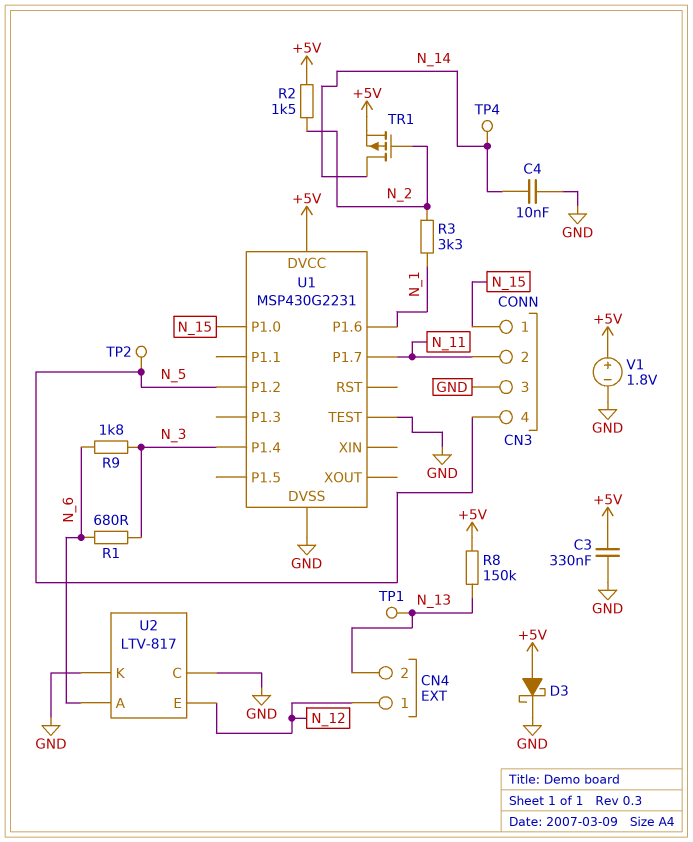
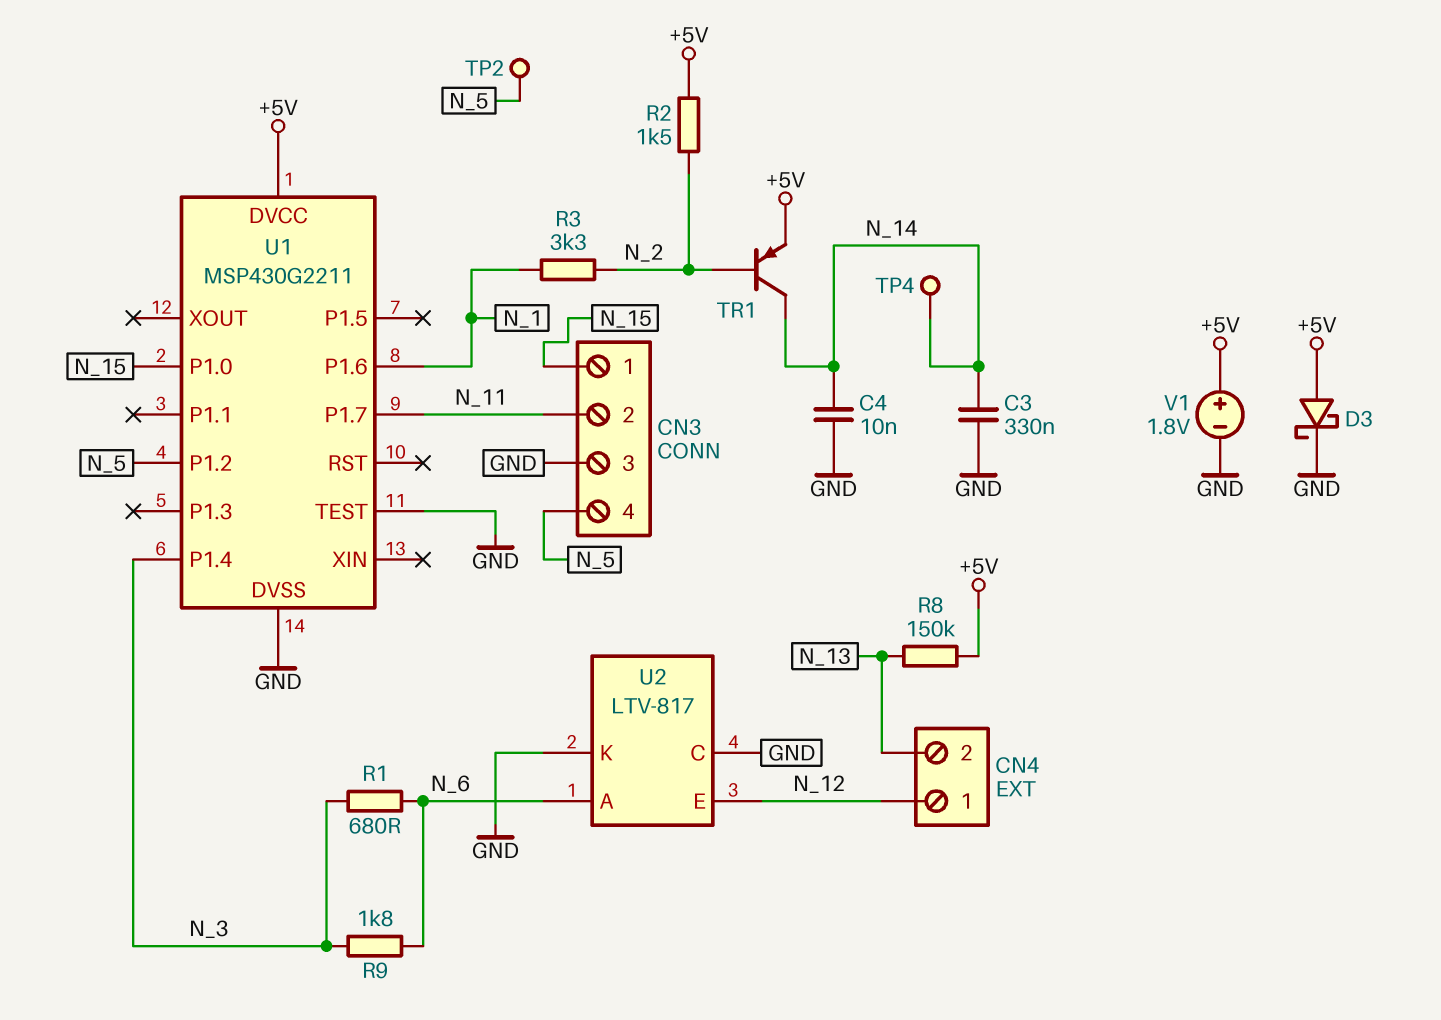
C3: 330nF (+5V, GND) -> 330nF (GND, N_14)
TP1: test point (N_13) -> none
TR1: PMOS (G N_2, D N_14, S +5V) -> PNP (B N_2, C N_14, E +5V)
U1: MSP430G2231 -> MSP430G2211

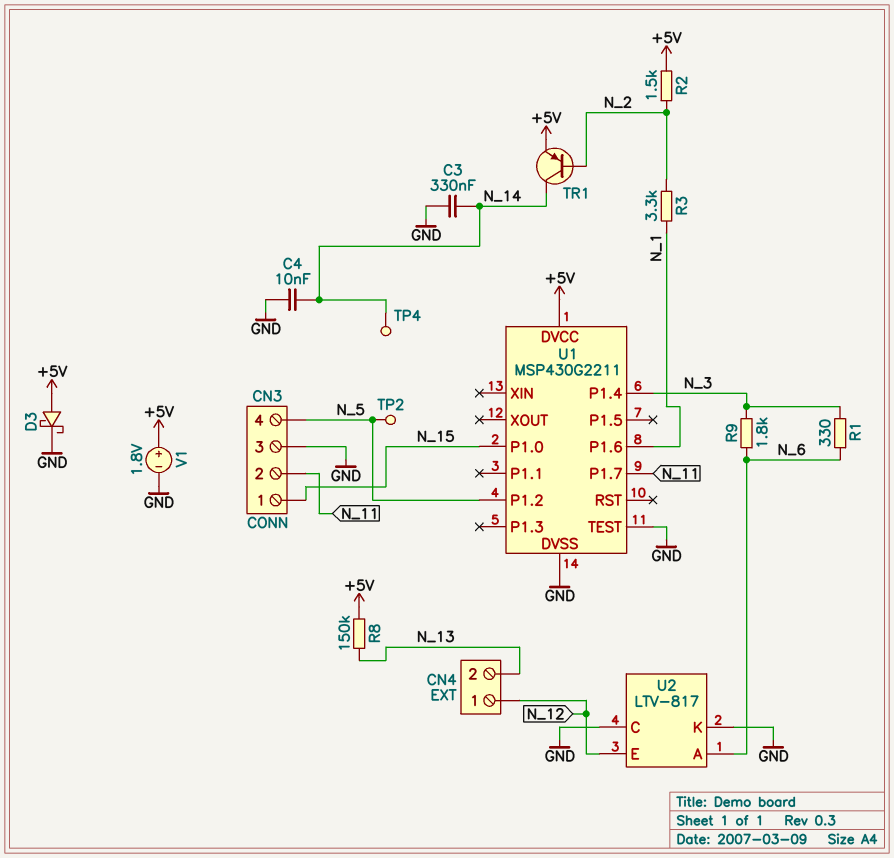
R1: 680 (N_3, N_6) -> 330 (N_3, N_6)

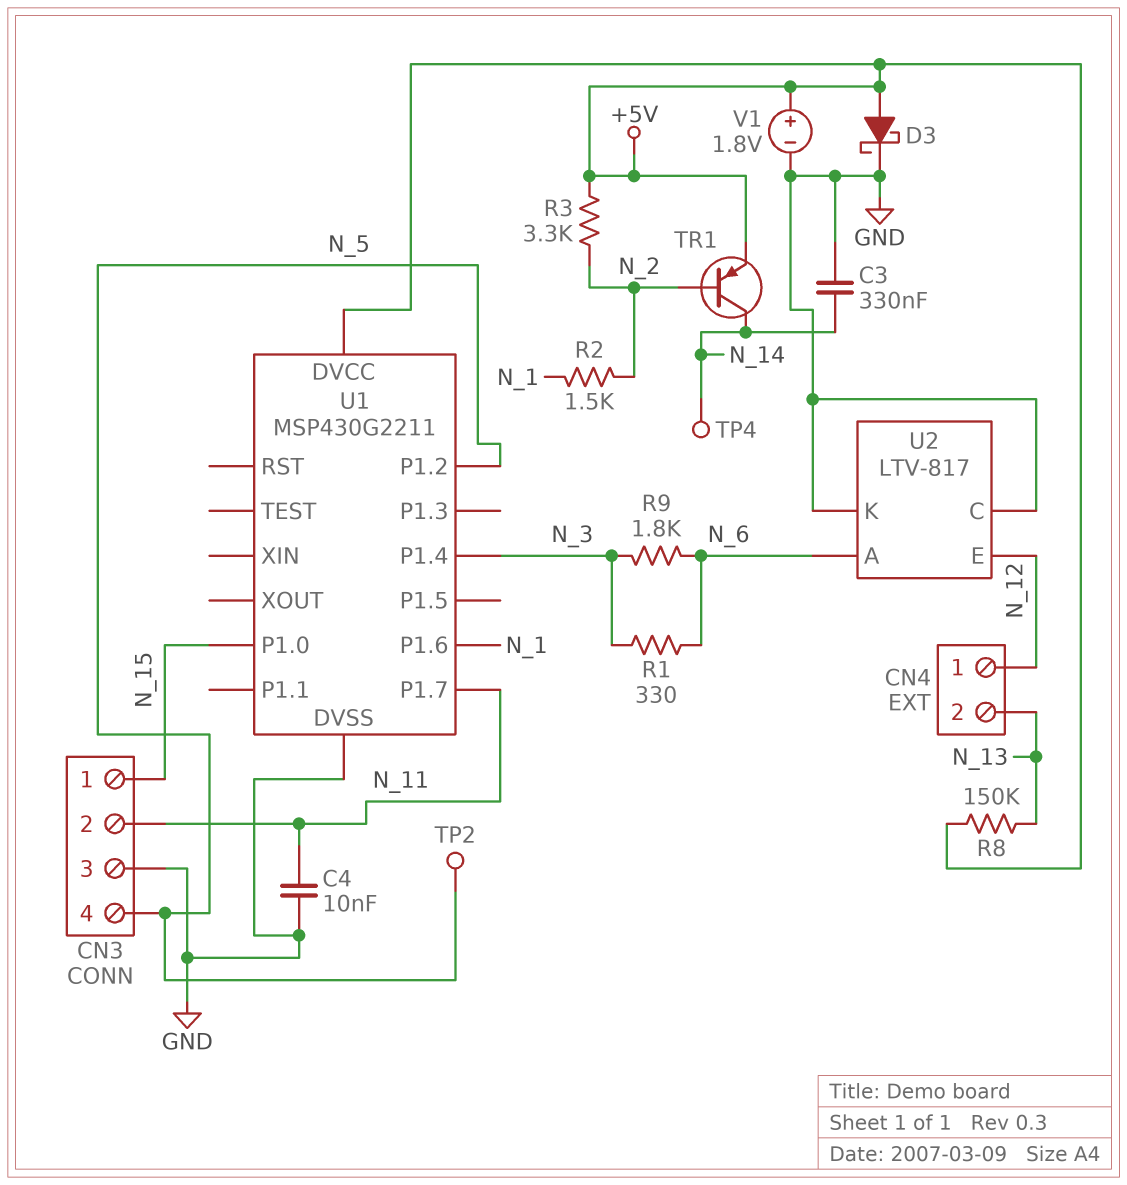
C4: 10nF (GND, N_14) -> 10nF (GND, N_11)
R2: 1.5k (+5V, N_2) -> 1.5k (N_1, N_2)
R3: 3.3k (N_1, N_2) -> 3.3k (+5V, N_2)
U1 pin TEST: GND -> none

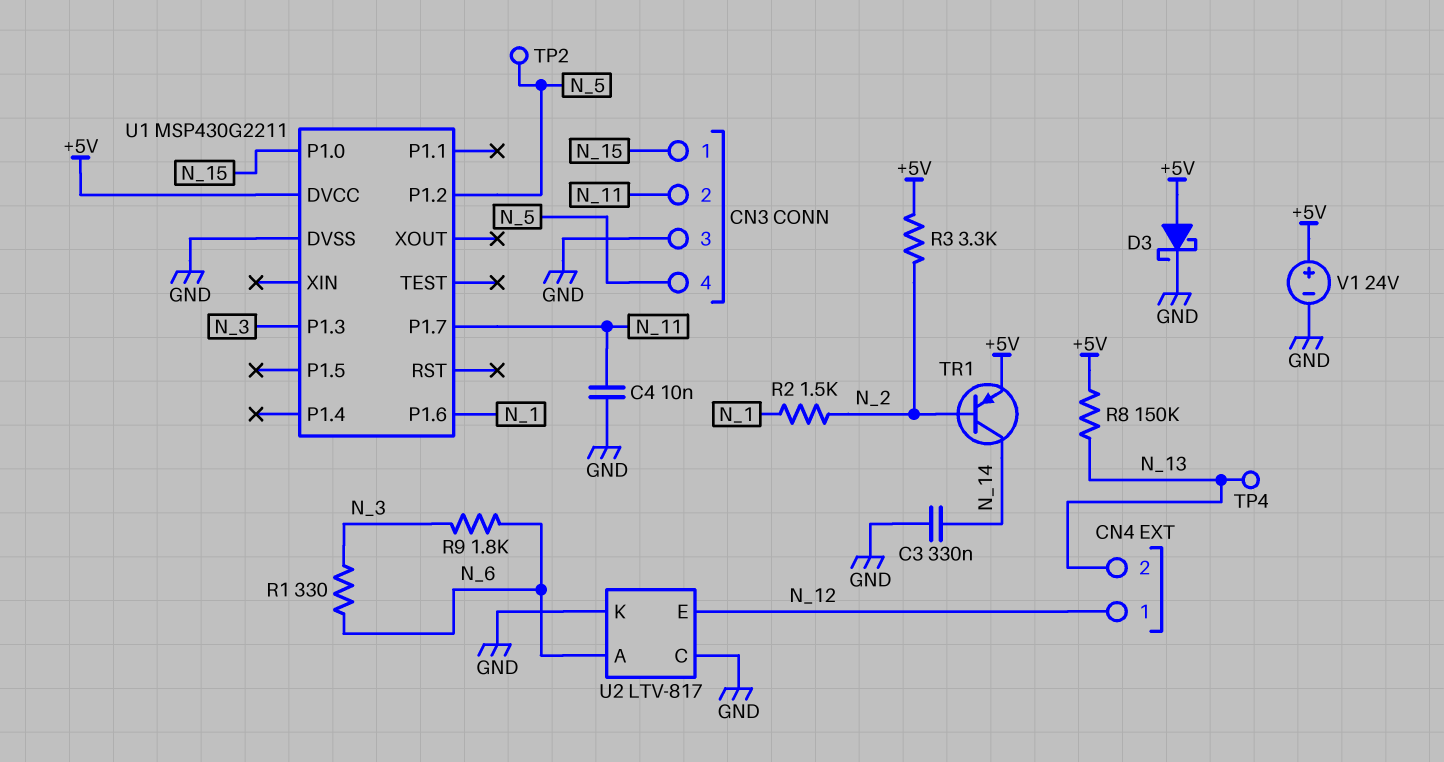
TP4: test point (N_14) -> test point (N_13)
U1 pin P1.3: none -> N_3
U1 pin P1.4: N_3 -> none
V1: 1.8V (plus +5V, minus GND) -> 24V (plus +5V, minus GND)

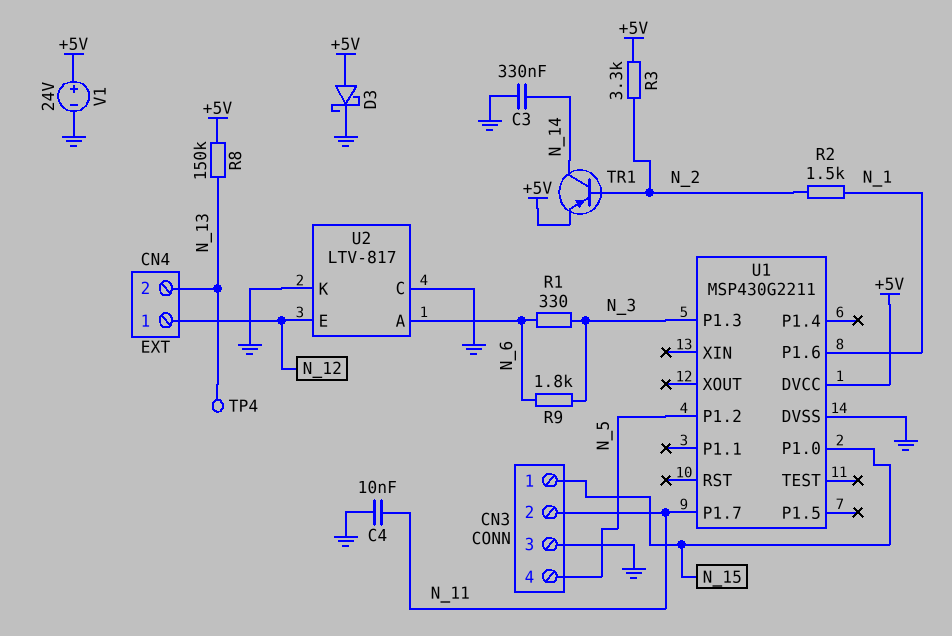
TP2: test point (N_5) -> none

